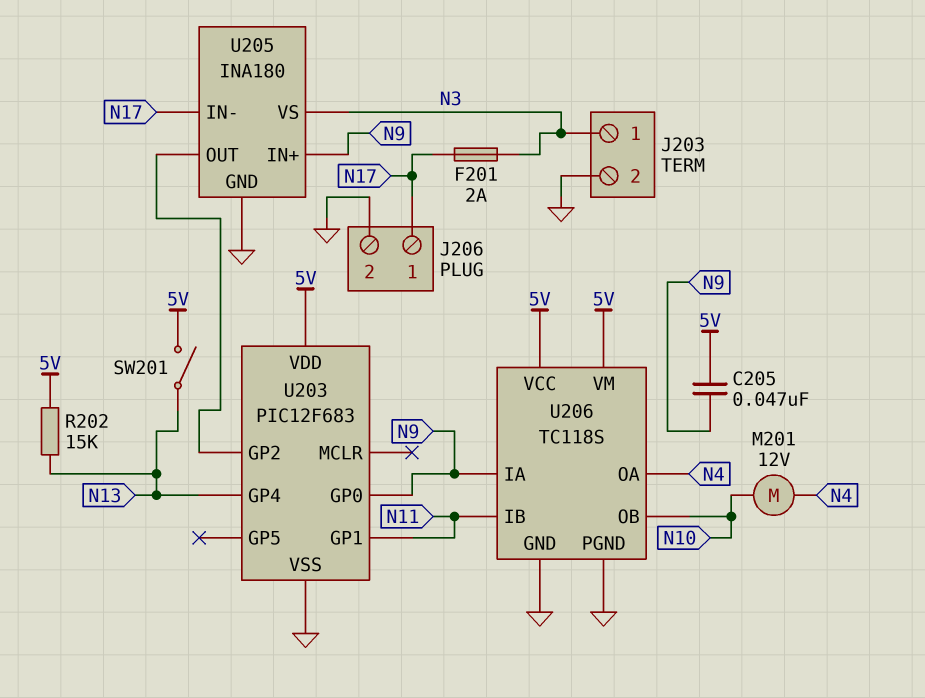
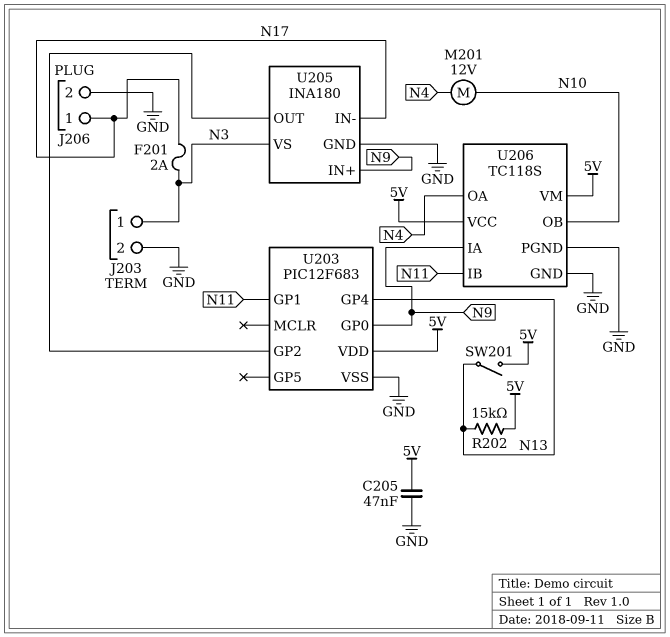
C205: 47nF (5V, N9) -> 47nF (5V, GND)

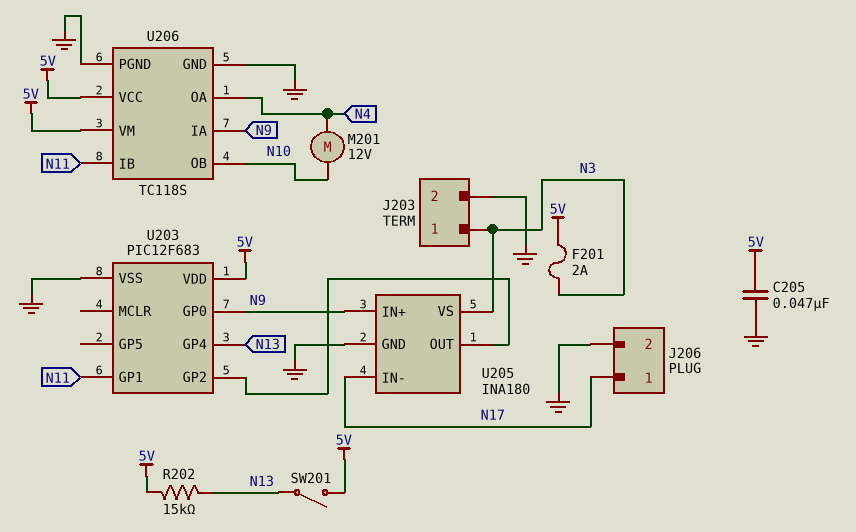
F201: 2A (N3, N17) -> 2A (5V, N3)

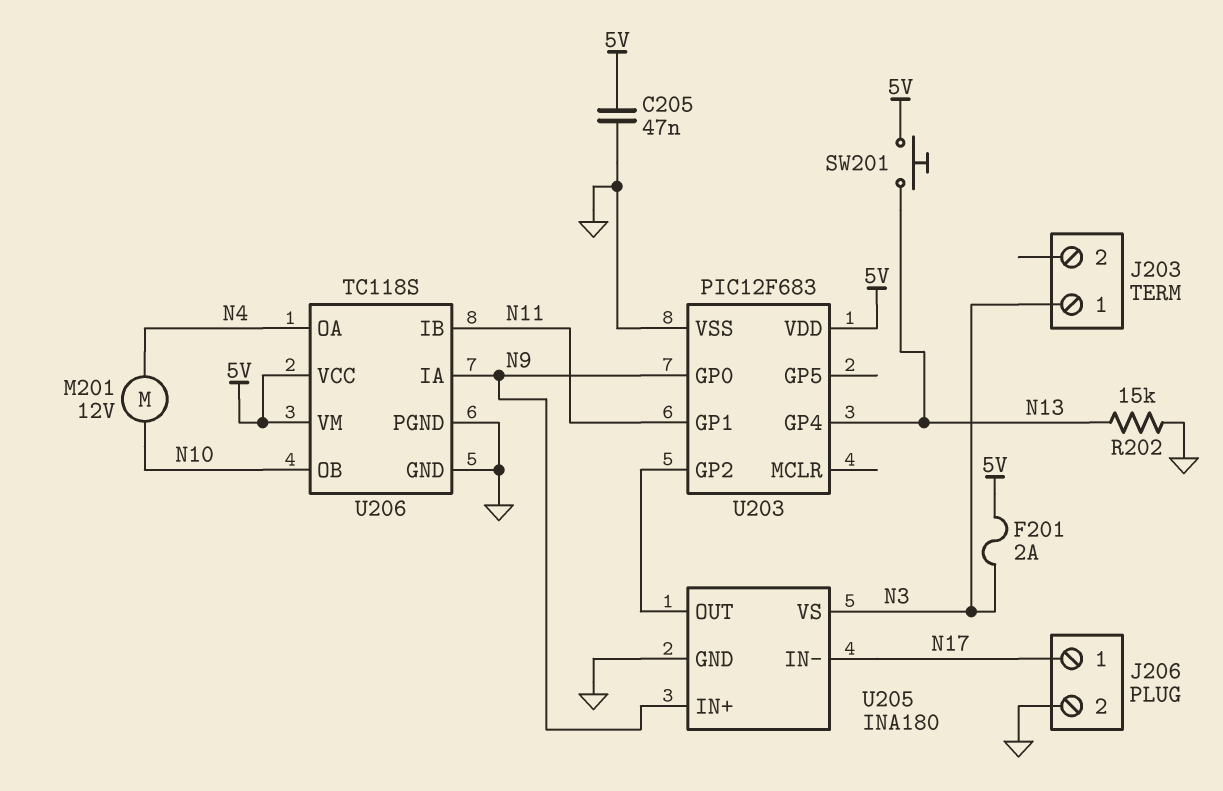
J203 pin 2: GND -> none
R202: 15k (5V, N13) -> 15k (GND, N13)
SW201: switch (5V, N13) -> button (5V, N13)

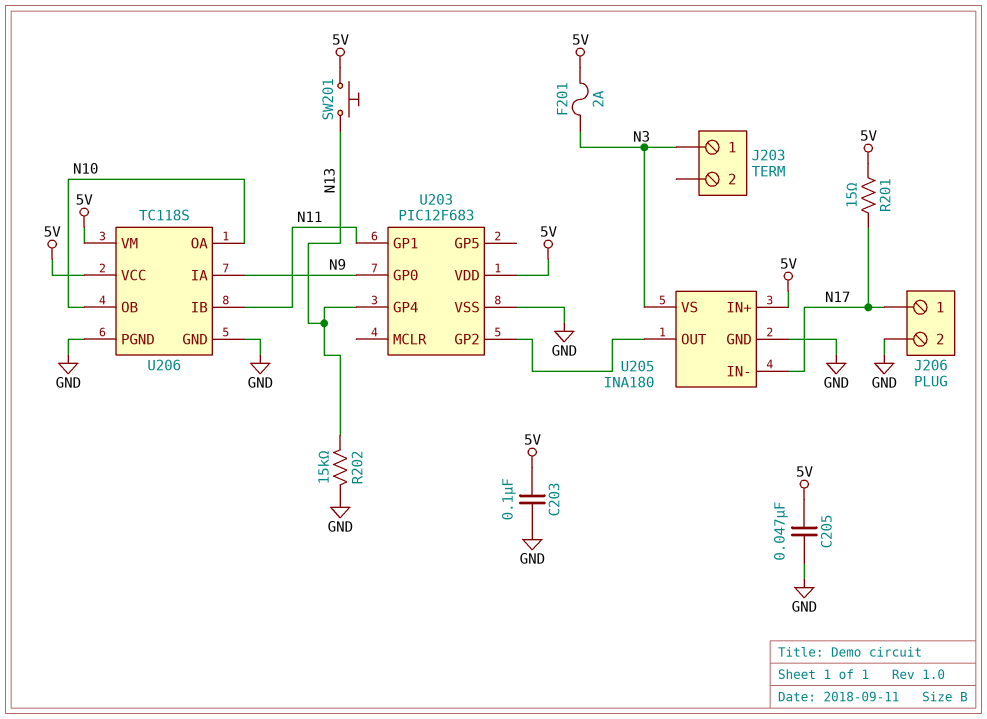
C203: none -> 100nF (5V, GND)
M201: motor 12V (N4, N10) -> none
R201: none -> 15 (5V, N17)
U205 pin IN+: N9 -> 5V
U206 pin OA: N4 -> N10

